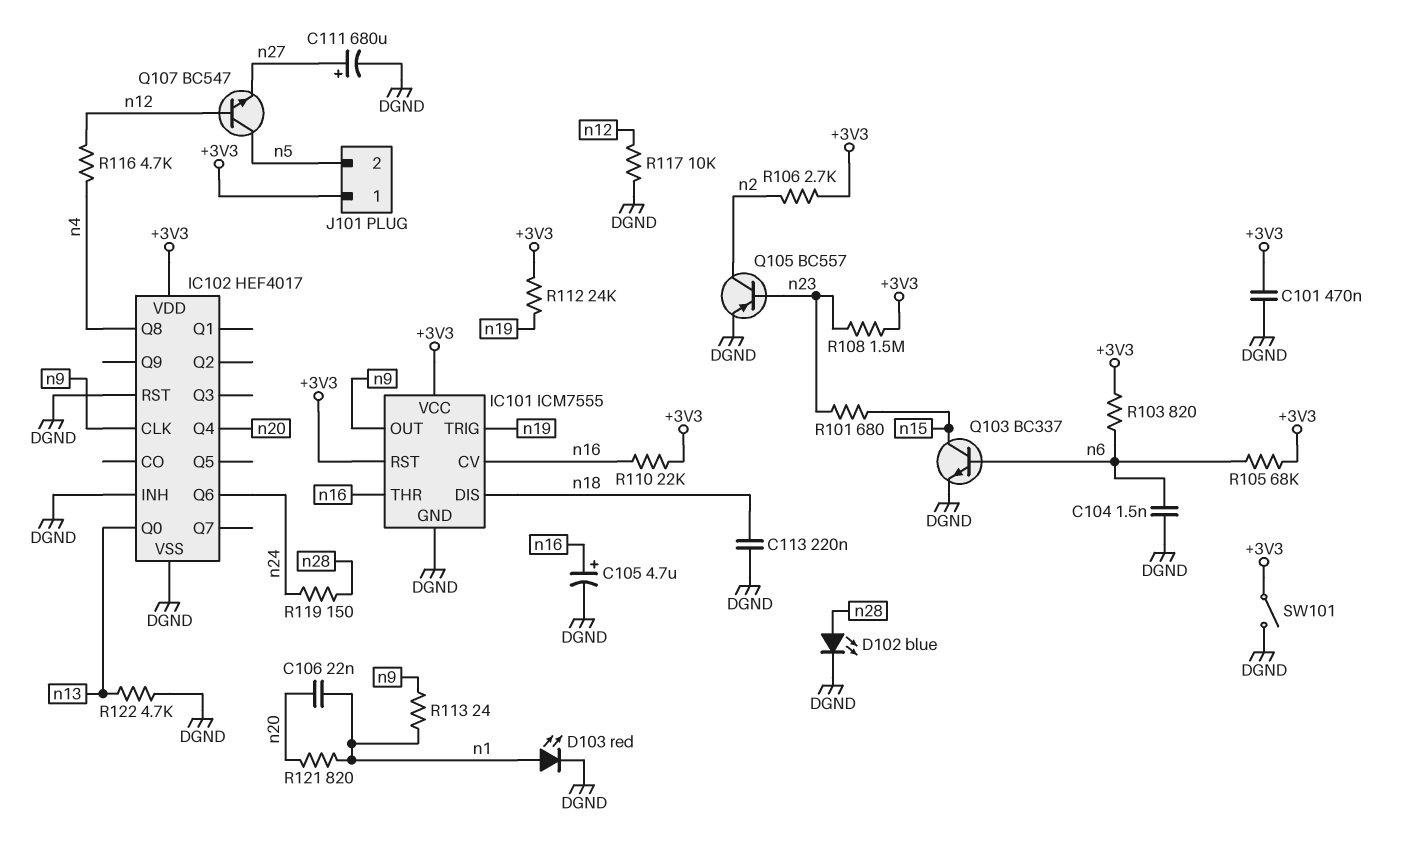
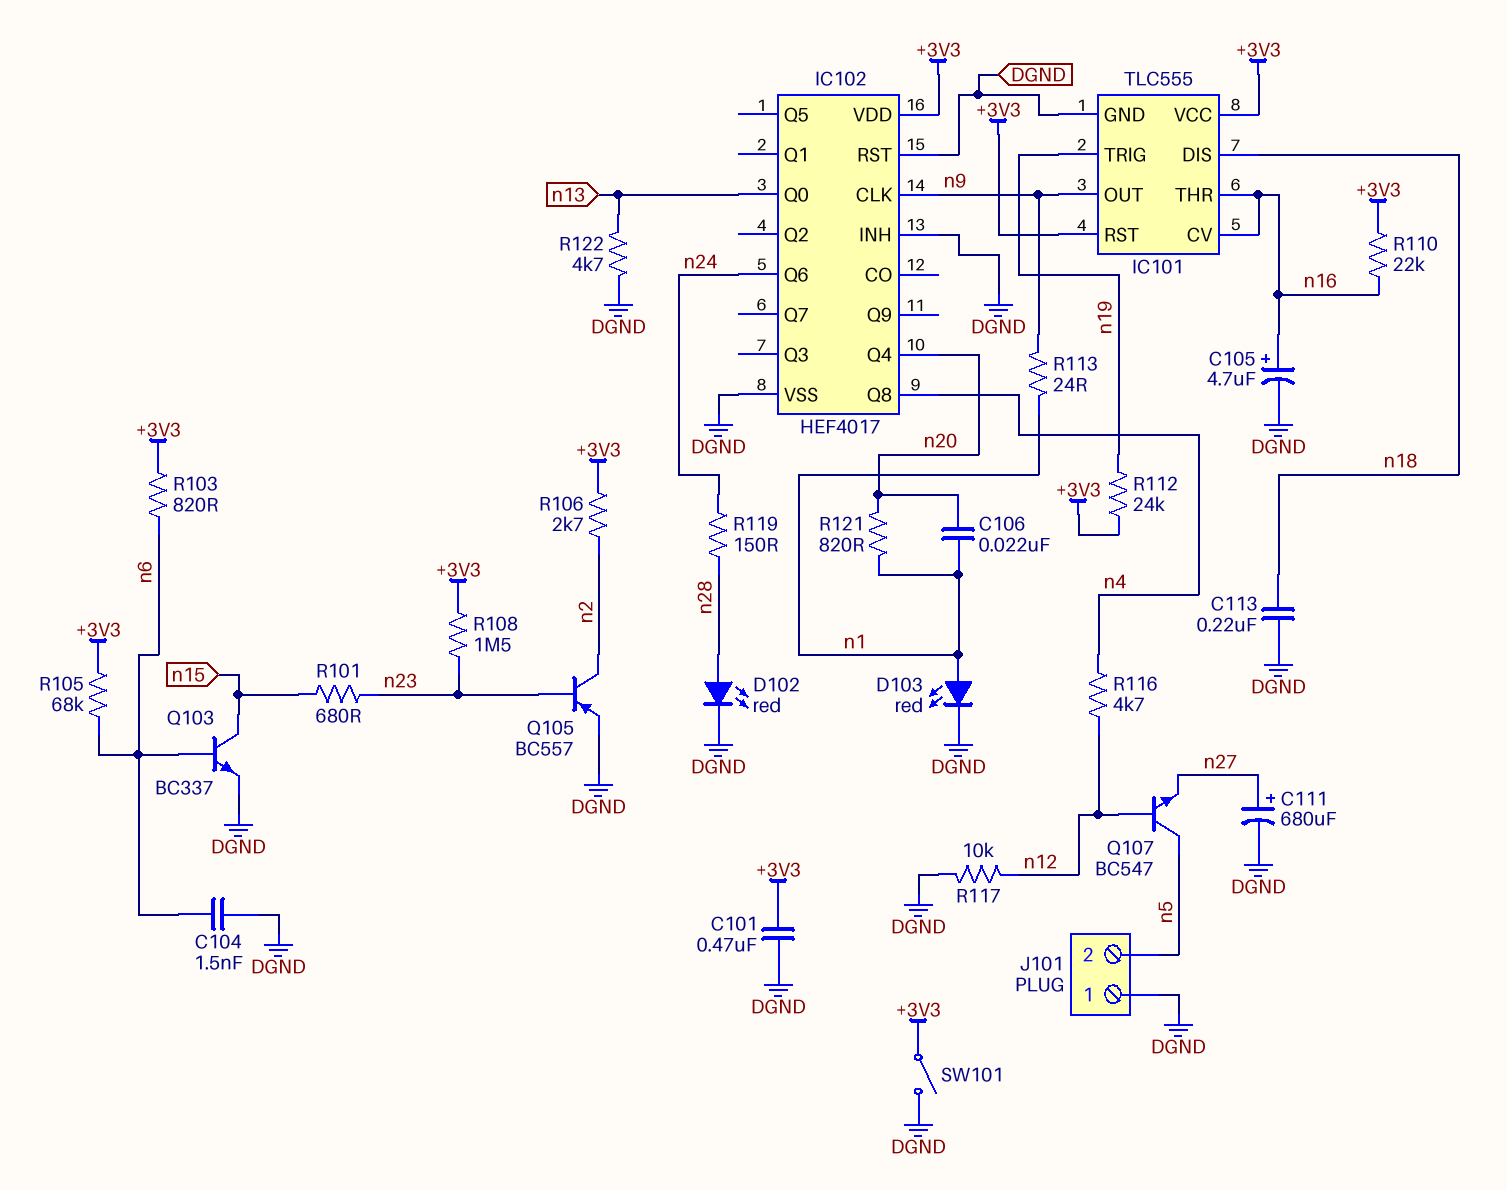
D102: LED blue (A n28, K DGND) -> LED red (A n28, K DGND)
IC101: ICM7555 -> TLC555
J101 pin 1: +3V3 -> DGND

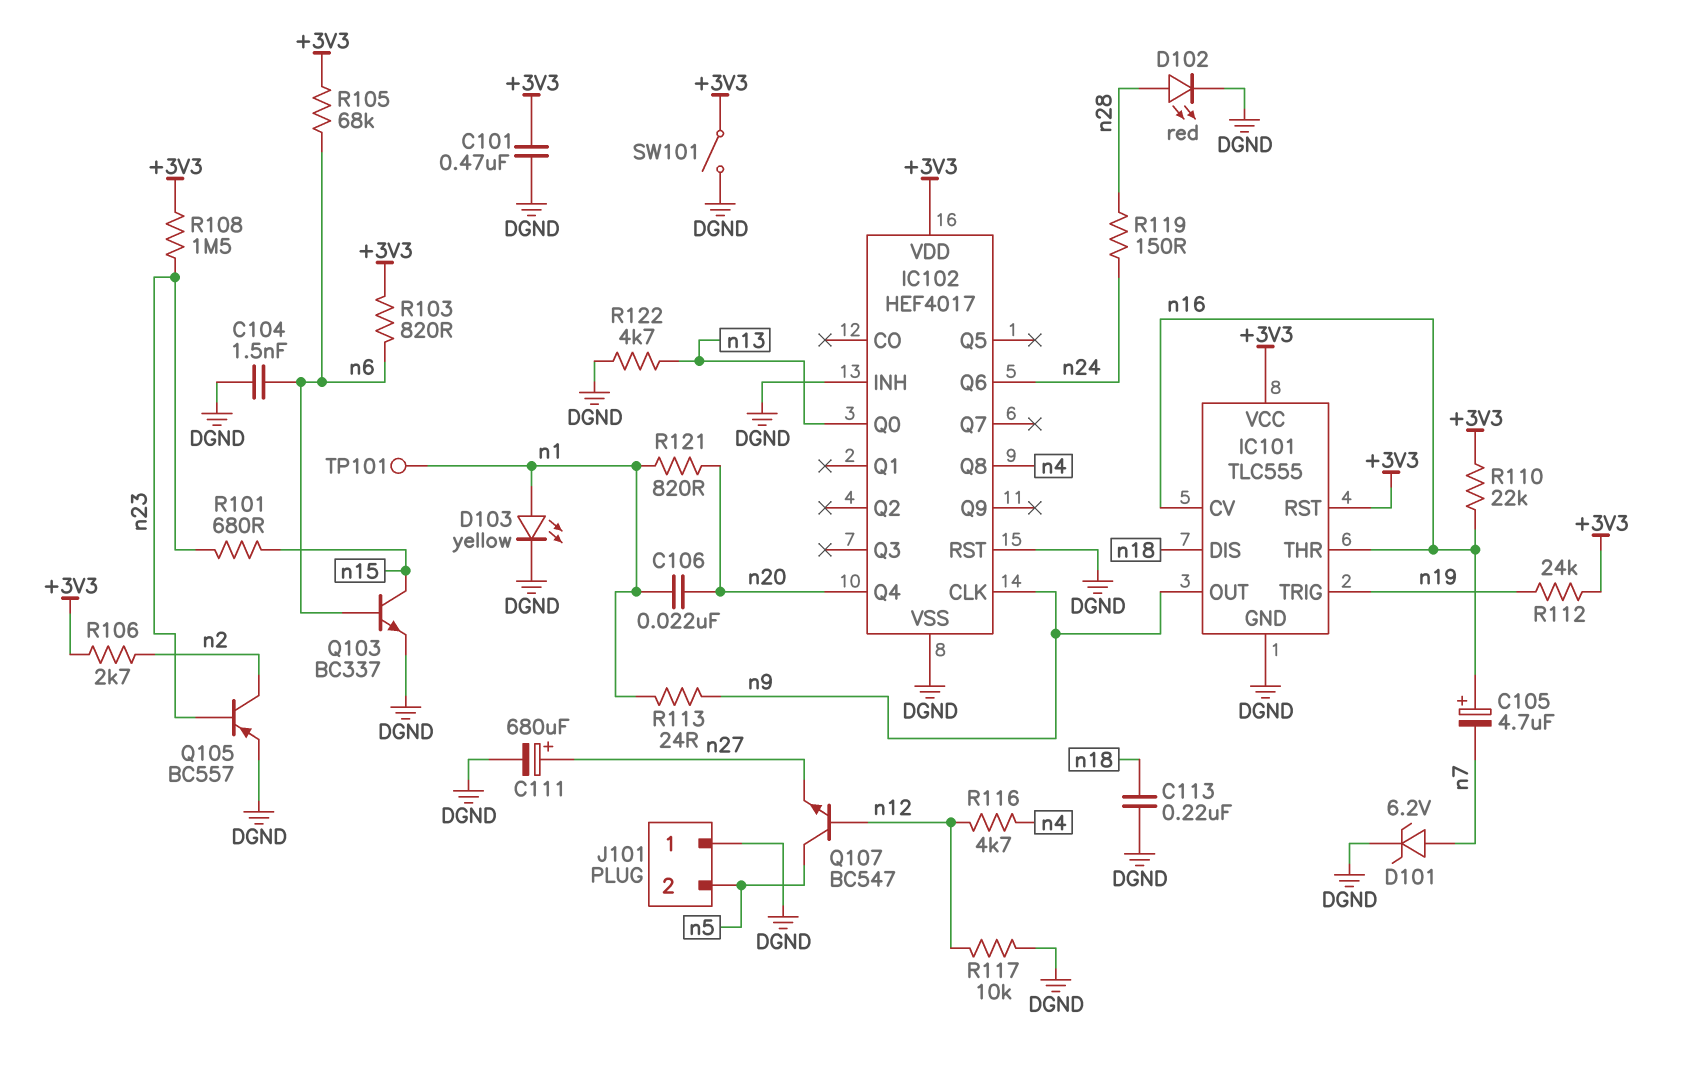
C105: 4.7uF (plus n16, minus DGND) -> 4.7uF (plus n16, minus n7)
D101: none -> zener 6.2V (A n7, K DGND)
D103: LED red (A n1, K DGND) -> LED yellow (A n1, K DGND)
TP101: none -> test point (n1)

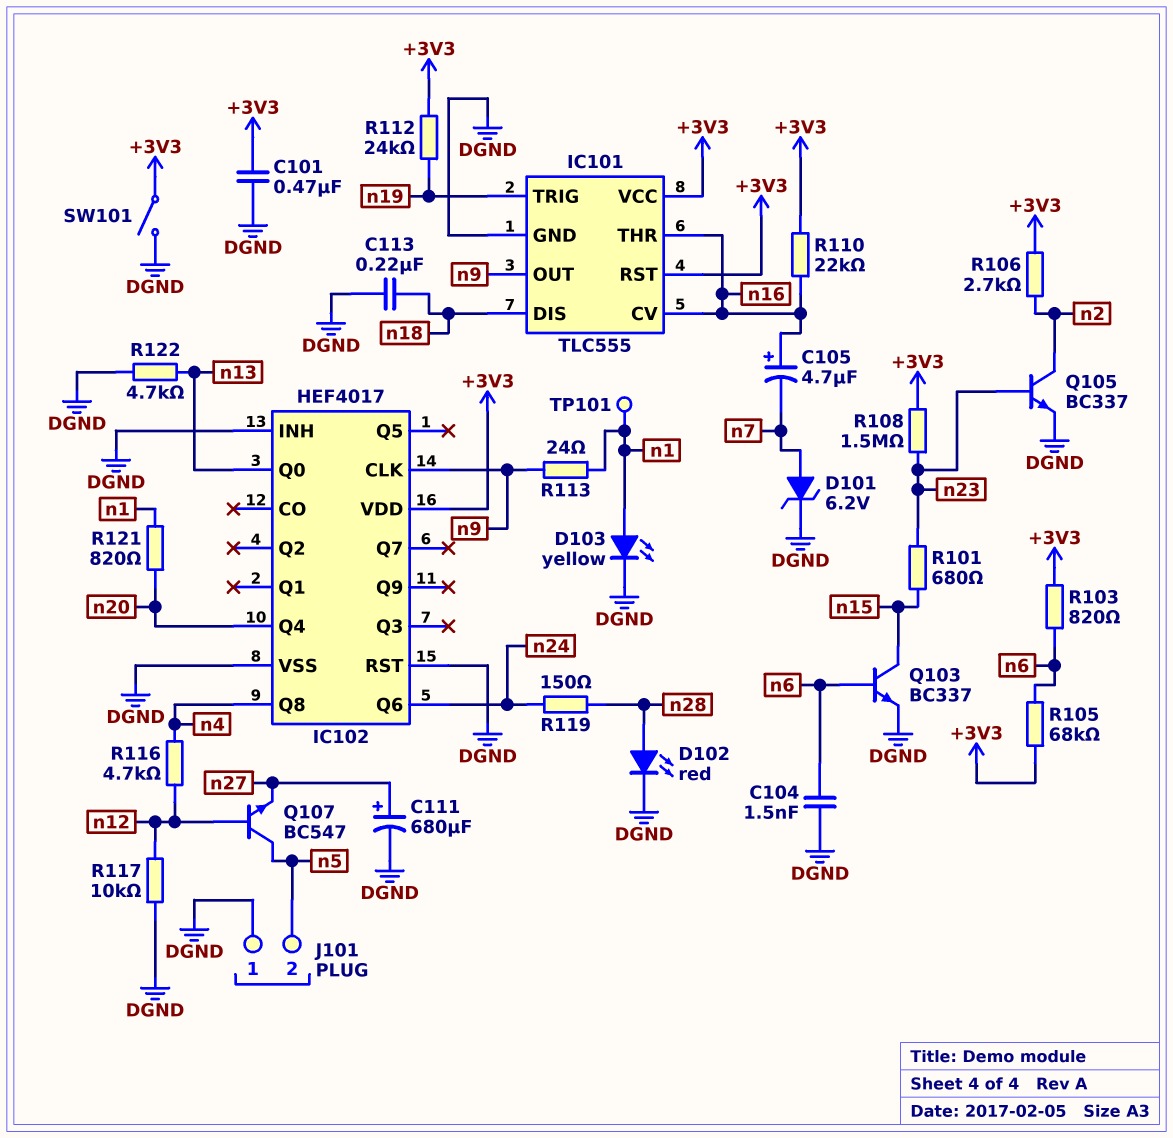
C106: 22nF (n1, n20) -> none
Q105: PNP BC557 (B n23, C n2, E DGND) -> NPN BC337 (B n23, C n2, E DGND)

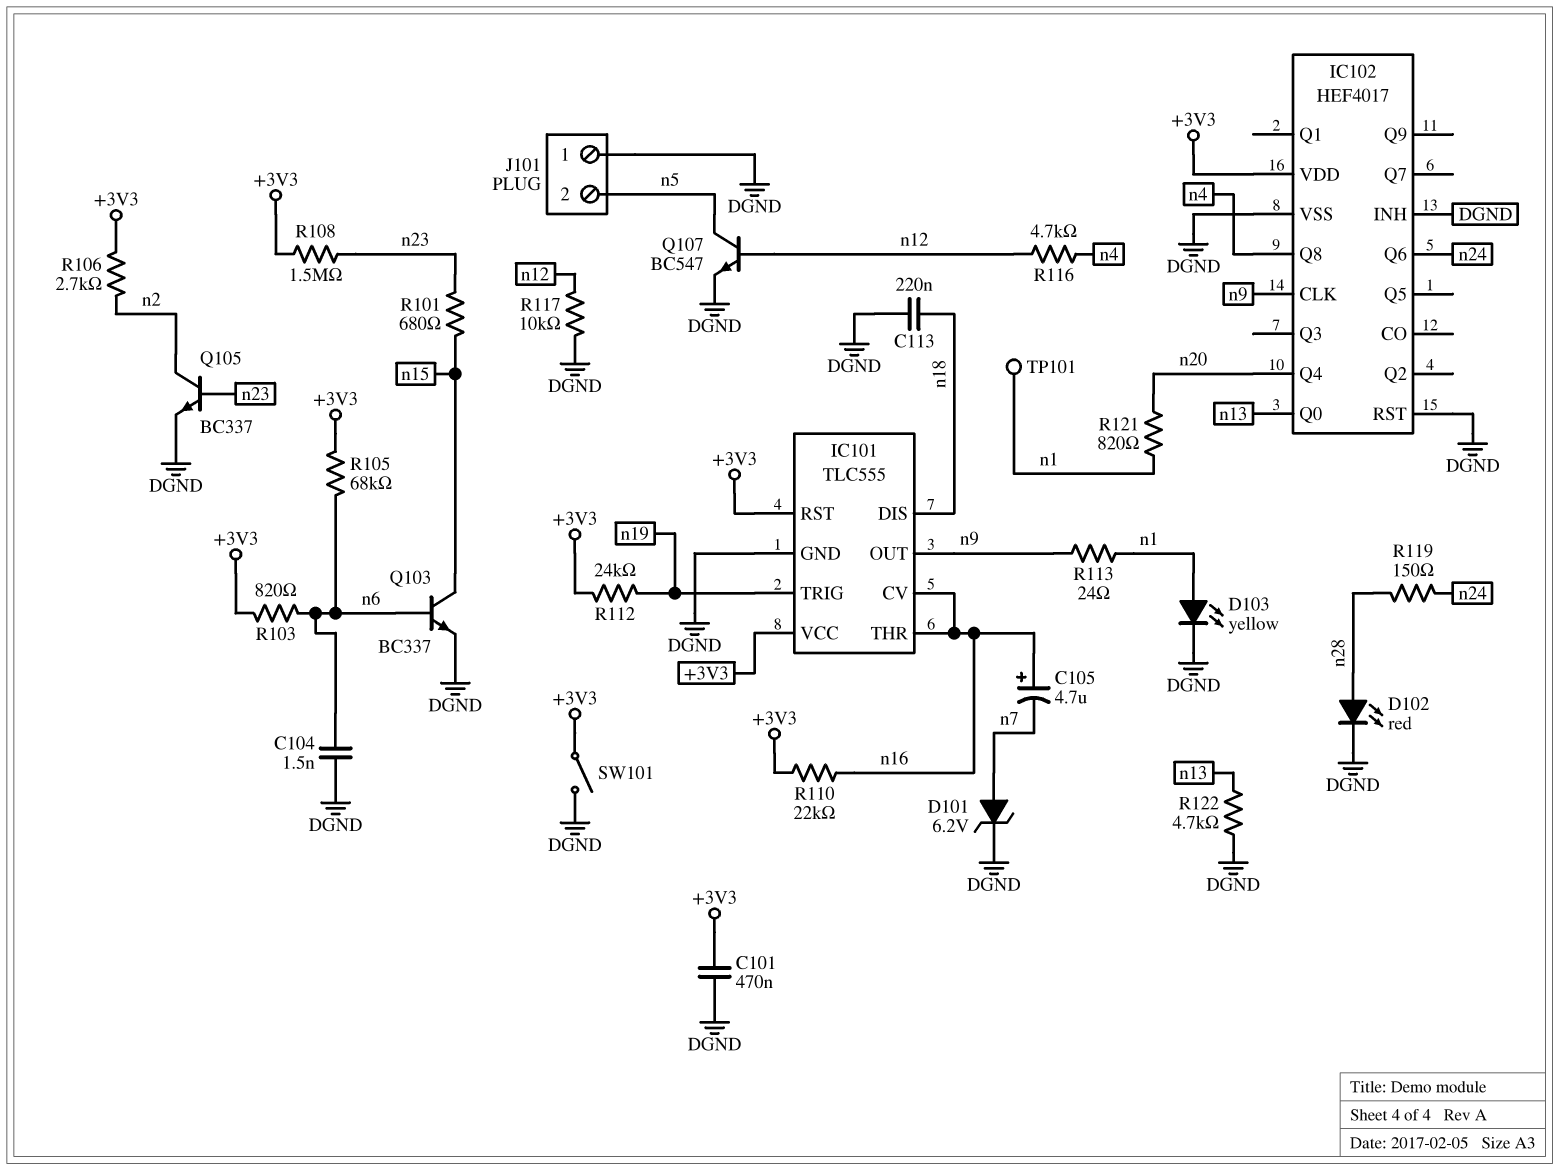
C111: 680uF (plus n27, minus DGND) -> none
Q107: NPN BC547 (B n12, C n5, E n27) -> NPN BC547 (B n12, C n5, E DGND)

